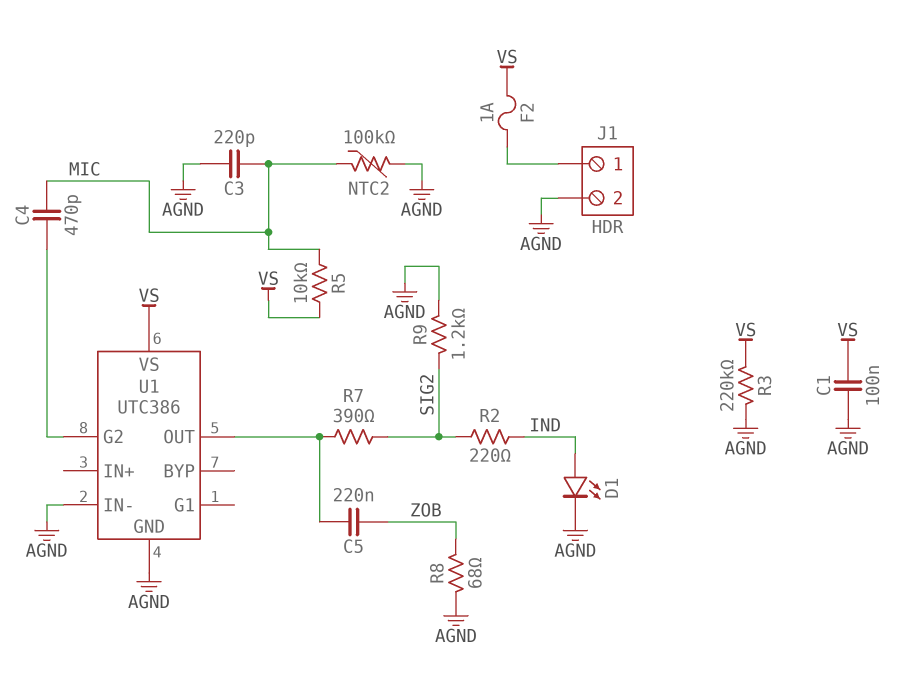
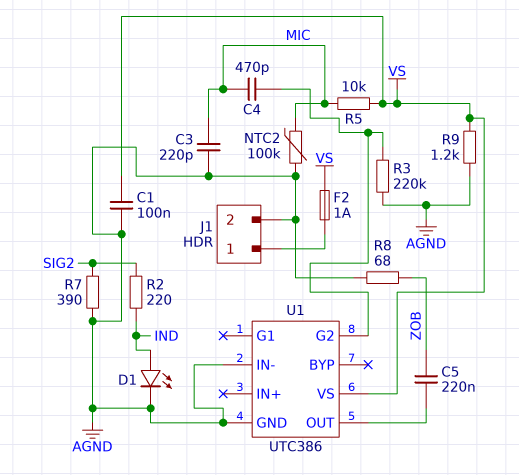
R3: 220k (AGND, VS) -> 220k (AGND, U1/G2)
R7: 390 (SIG2, U1/OUT) -> 390 (AGND, SIG2)
R9: 1.2k (AGND, SIG2) -> 1.2k (AGND, VS)

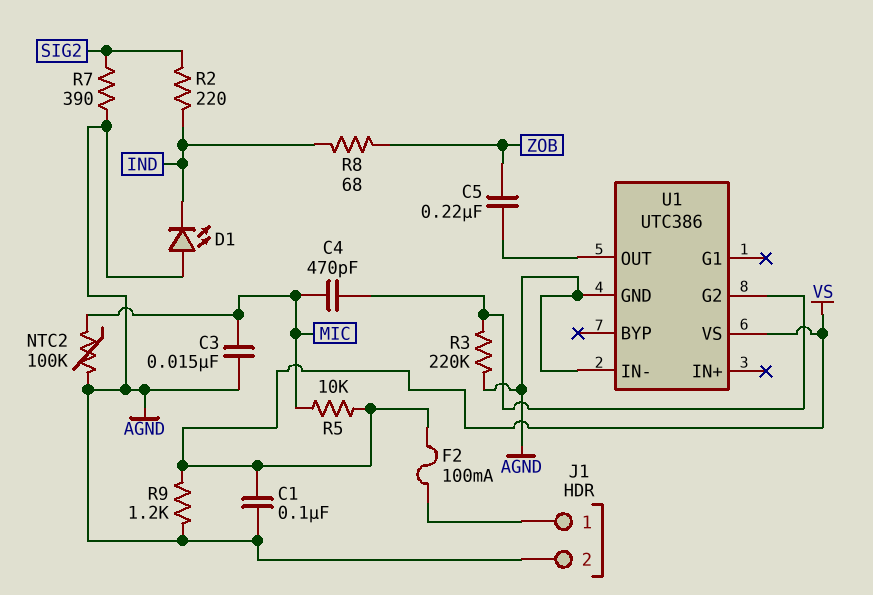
C3: 220pF (AGND, MIC) -> 15nF (AGND, MIC)
D1: LED (A IND, K AGND) -> LED (A AGND, K IND)
F2: 1A (J1/1, VS) -> 100mA (J1/1, VS)
R8: 68 (AGND, ZOB) -> 68 (IND, ZOB)

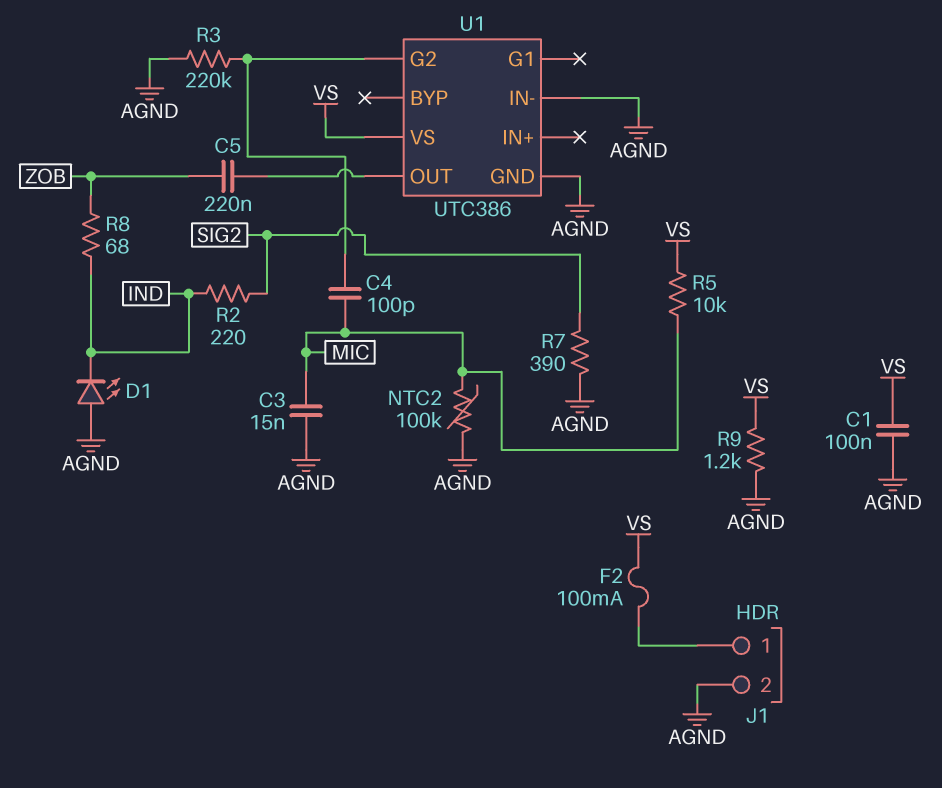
C4: 470pF (MIC, U1/G2) -> 100pF (MIC, U1/G2)

